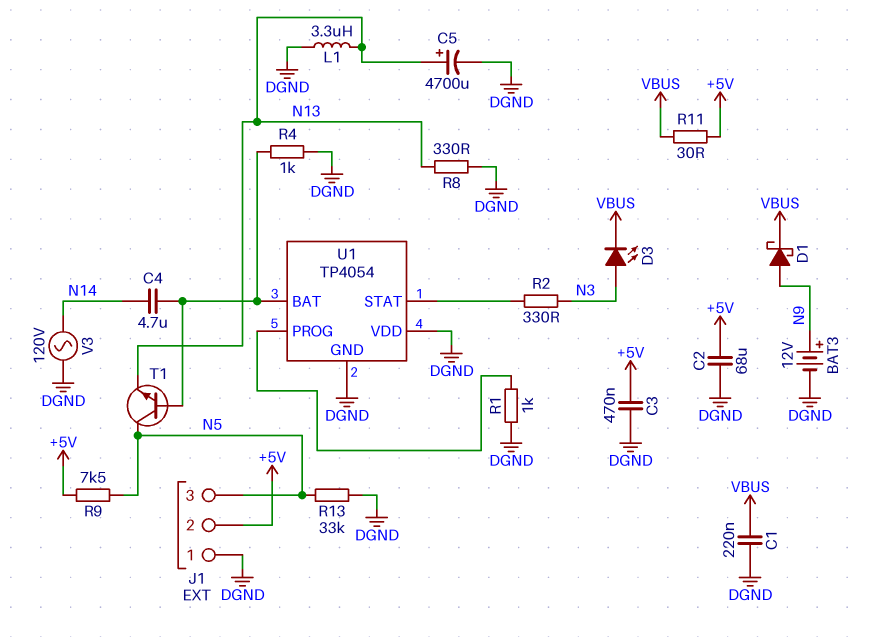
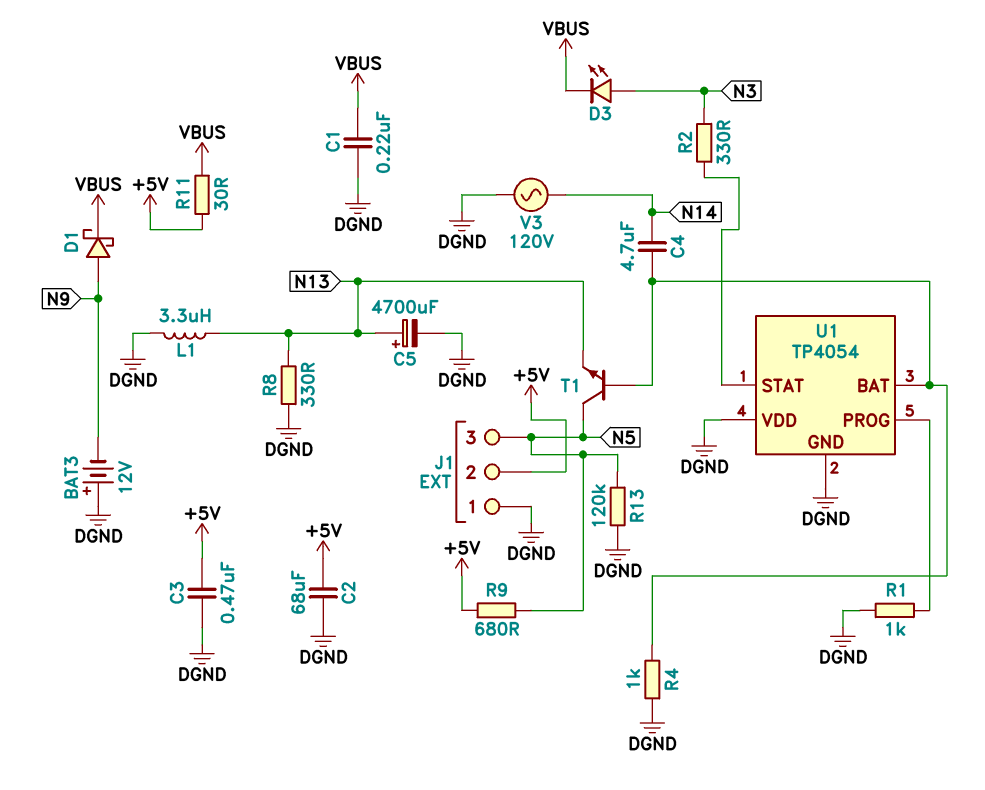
BAT3: 12V (plus N9, minus DGND) -> 12V (plus DGND, minus N9)
R9: 7.5k (+5V, N5) -> 680 (+5V, N5)
R13: 33k (DGND, N5) -> 120k (DGND, N5)

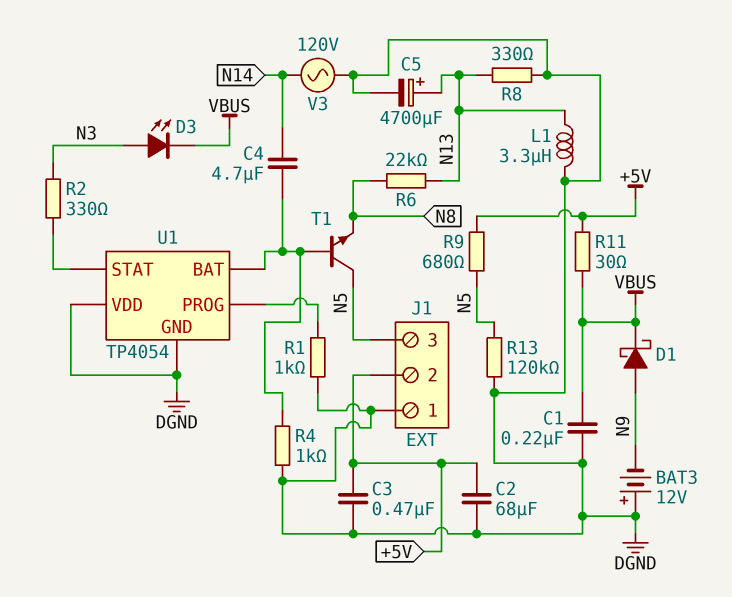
R6: none -> 22k (N8, N13)
T1: NPN (B U1/BAT, C N5, E N13) -> NPN (B U1/BAT, C N5, E N8)

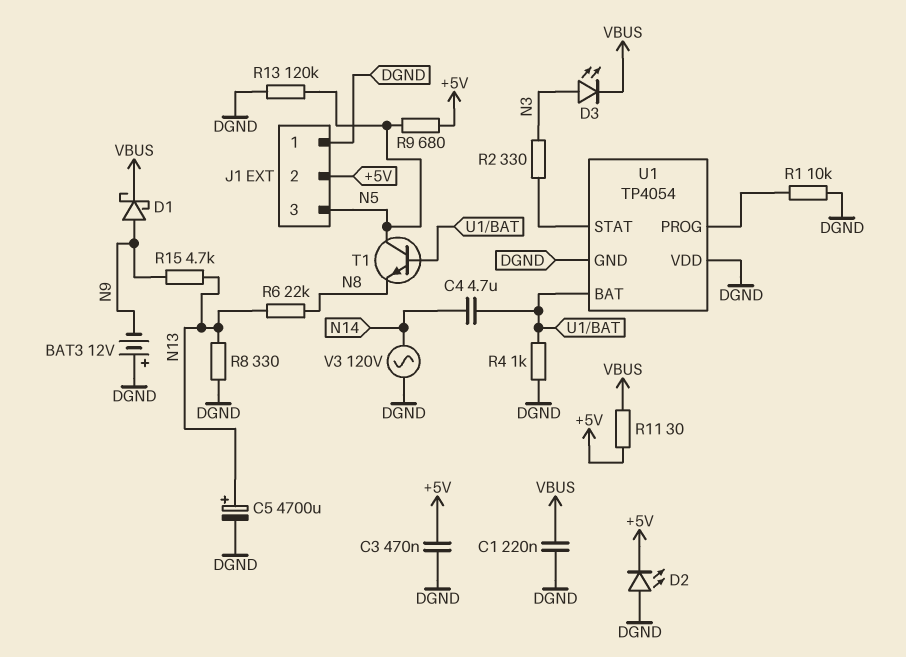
C2: 68uF (+5V, DGND) -> none
D2: none -> LED (A DGND, K +5V)
L1: 3.3uH (DGND, N13) -> none
R1: 1k (DGND, U1/PROG) -> 10k (DGND, U1/PROG)
R15: none -> 4.7k (N9, N13)

